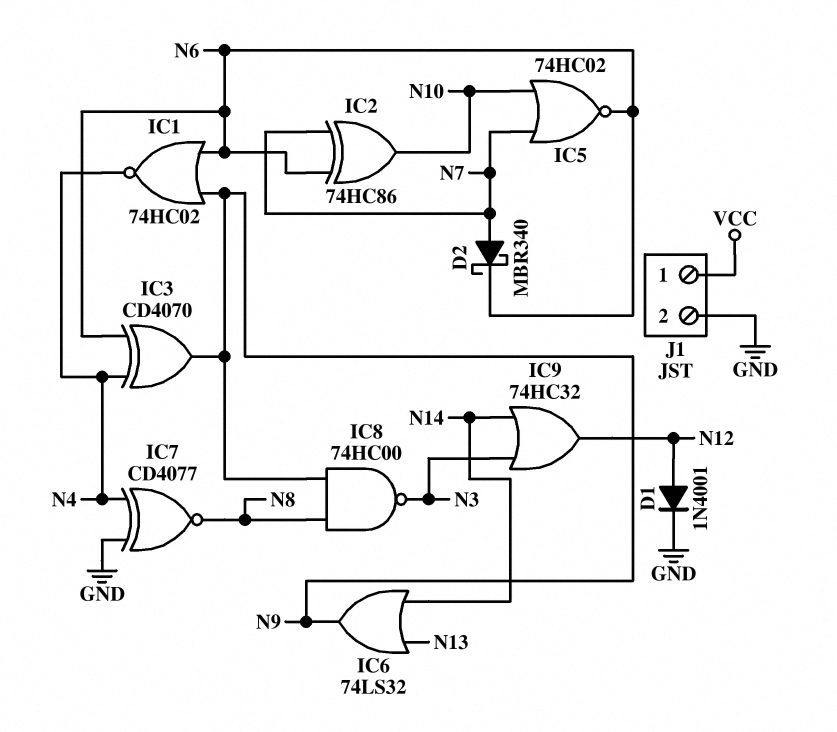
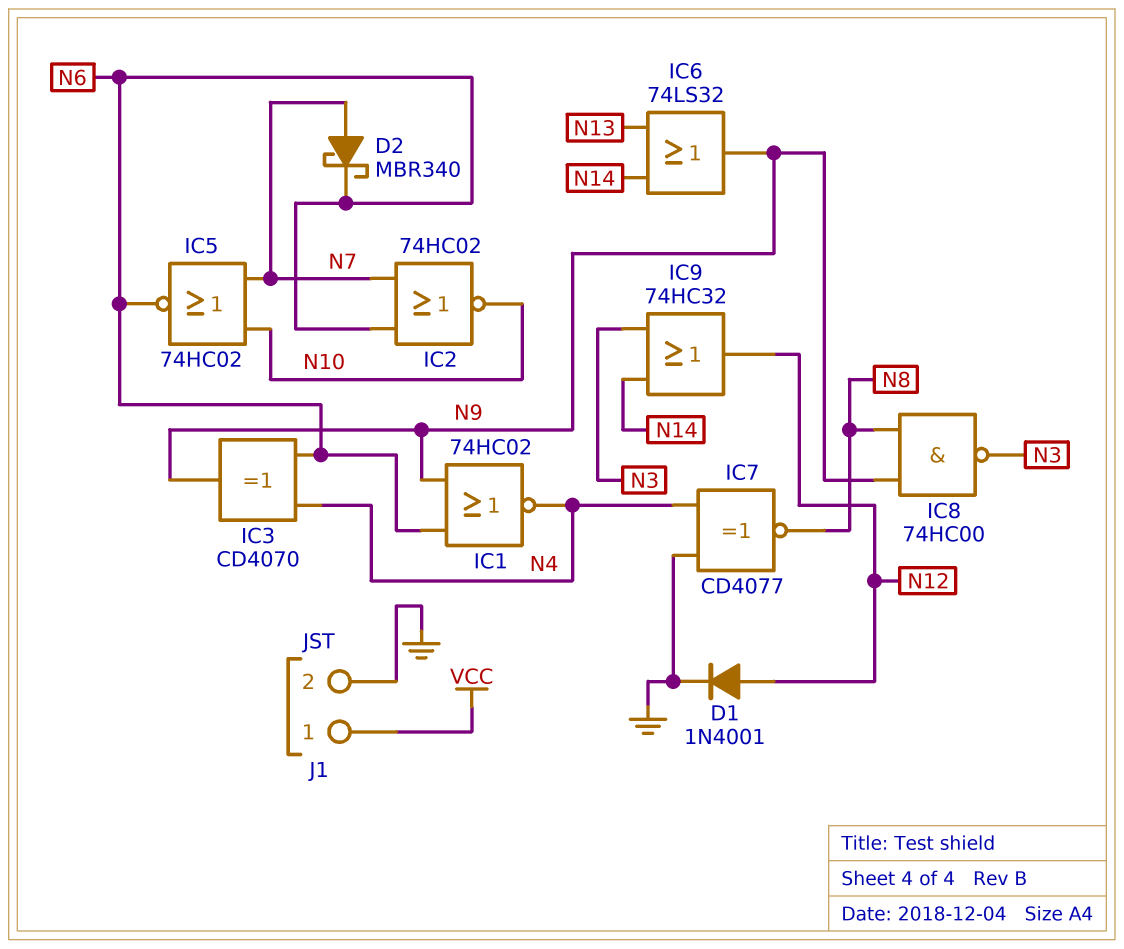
IC2: XOR 74HC86 (in N6, in N7, out N10) -> NOR 74HC02 (in N6, in N7, out N10)

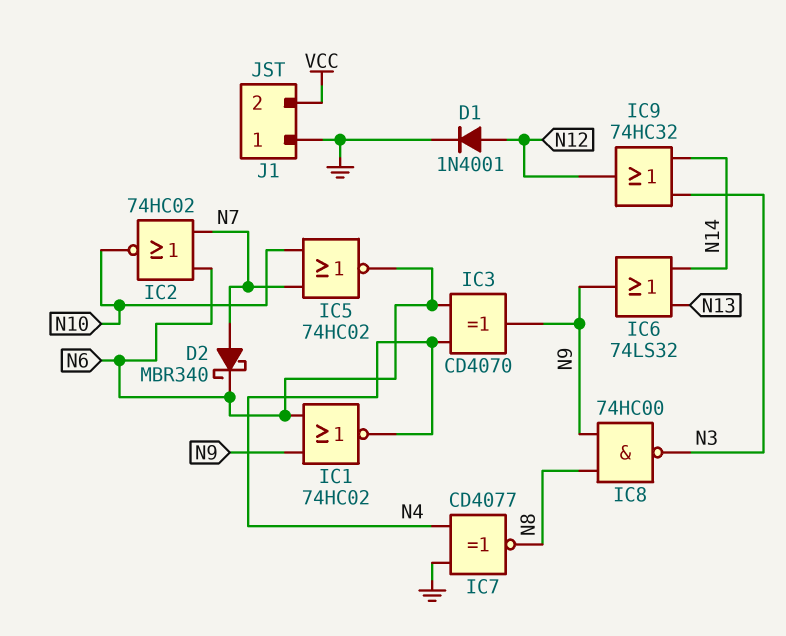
J1 pin 1: VCC -> GND
J1 pin 2: GND -> VCC

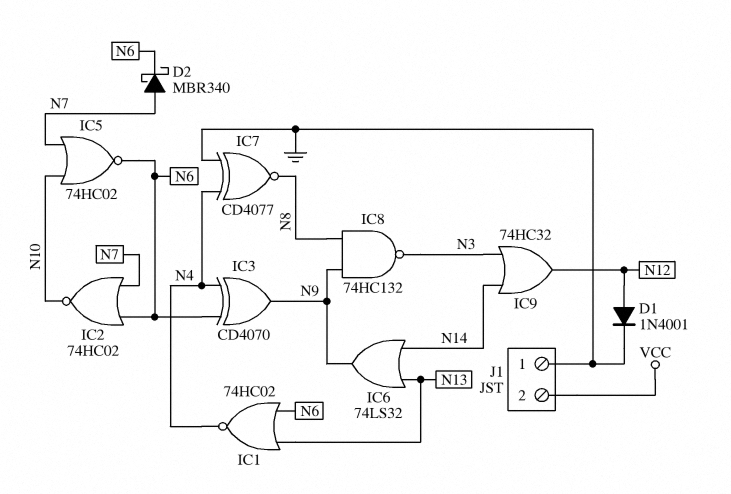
IC1: NOR 74HC02 (in N6, in N9, out N4) -> NOR 74HC02 (in N6, in N13, out N4)
IC8: NAND 74HC00 (in N8, in N9, out N3) -> NAND 74HC132 (in N8, in N9, out N3)

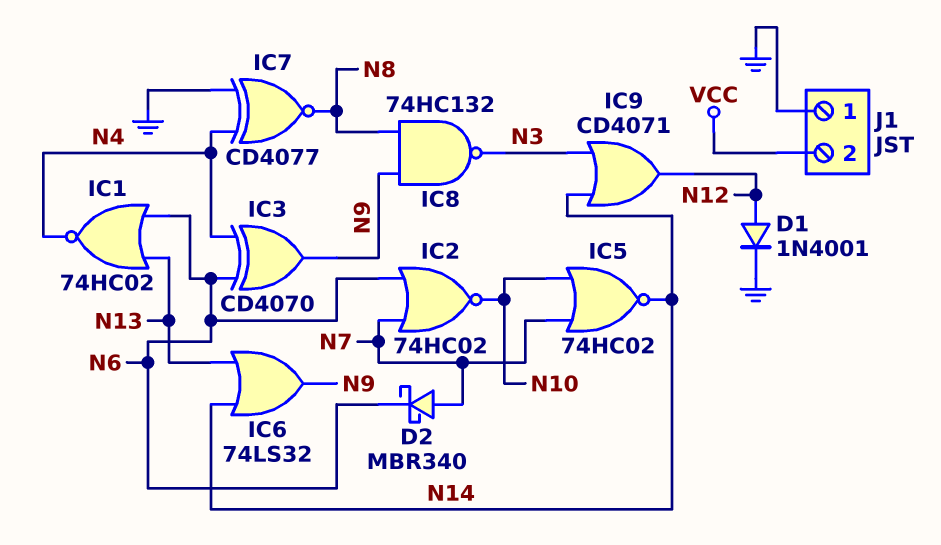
IC5: NOR 74HC02 (in N7, in N10, out N6) -> NOR 74HC02 (in N7, in N10, out N14)
IC9: OR 74HC32 (in N3, in N14, out N12) -> OR CD4071 (in N3, in N14, out N12)

